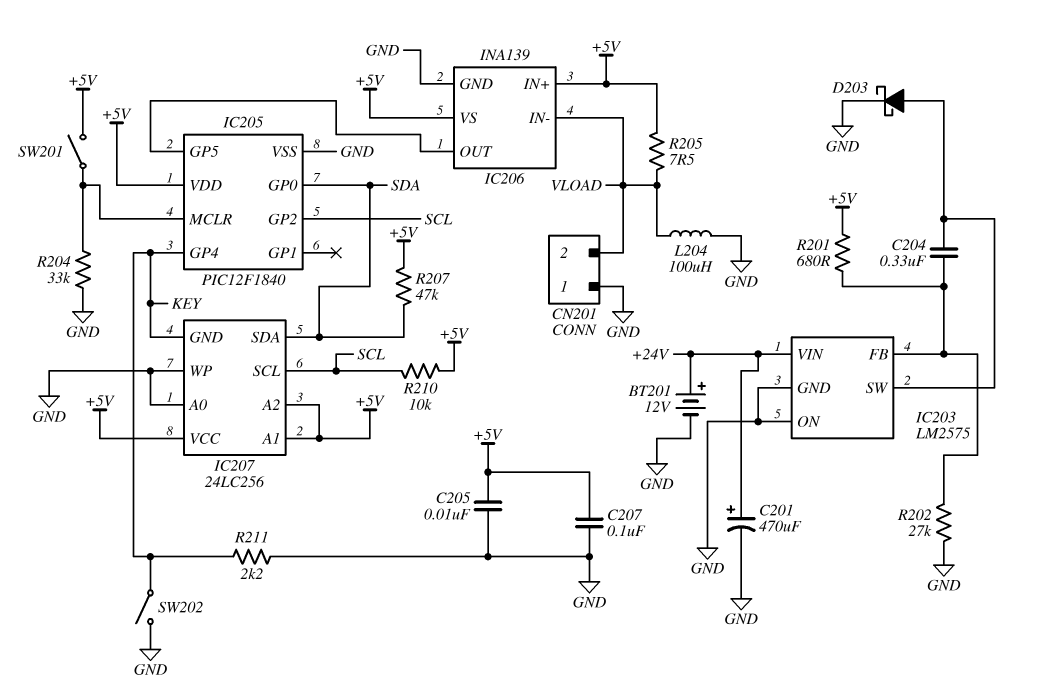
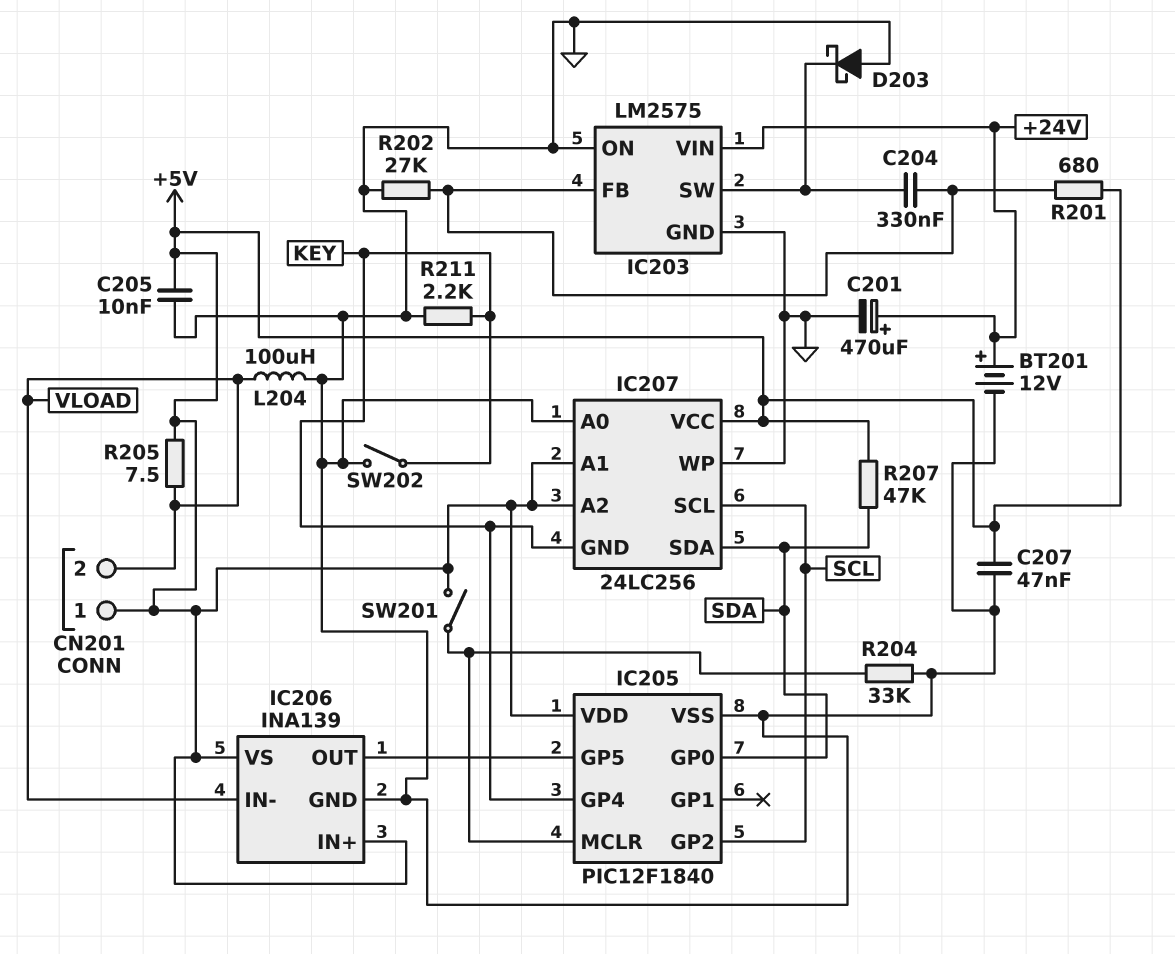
C207: 100nF (+5V, GND) -> 47nF (+5V, GND)
CN201 pin 1: GND -> +5V
D203: schottky (A IC203/SW, K GND) -> schottky (A GND, K IC203/SW)
R210: 10k (+5V, SCL) -> none

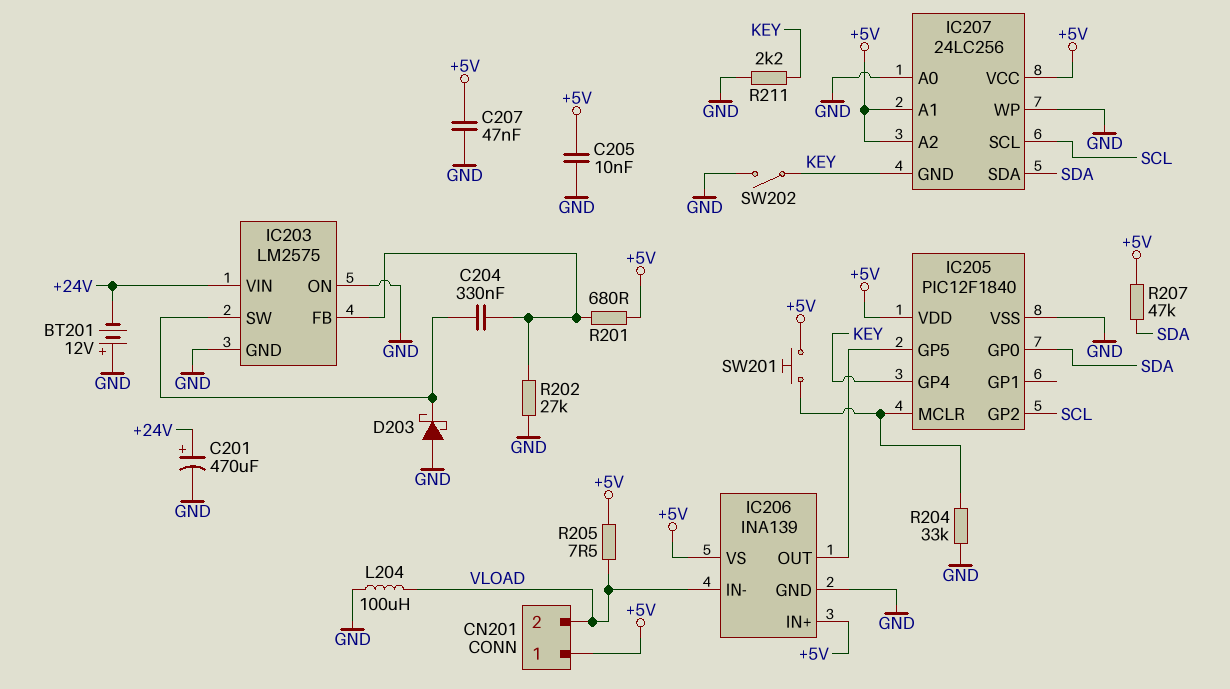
BT201: 12V (plus +24V, minus GND) -> 12V (plus GND, minus +24V)
SW201: switch (+5V, IC205/MCLR) -> button (+5V, IC205/MCLR)

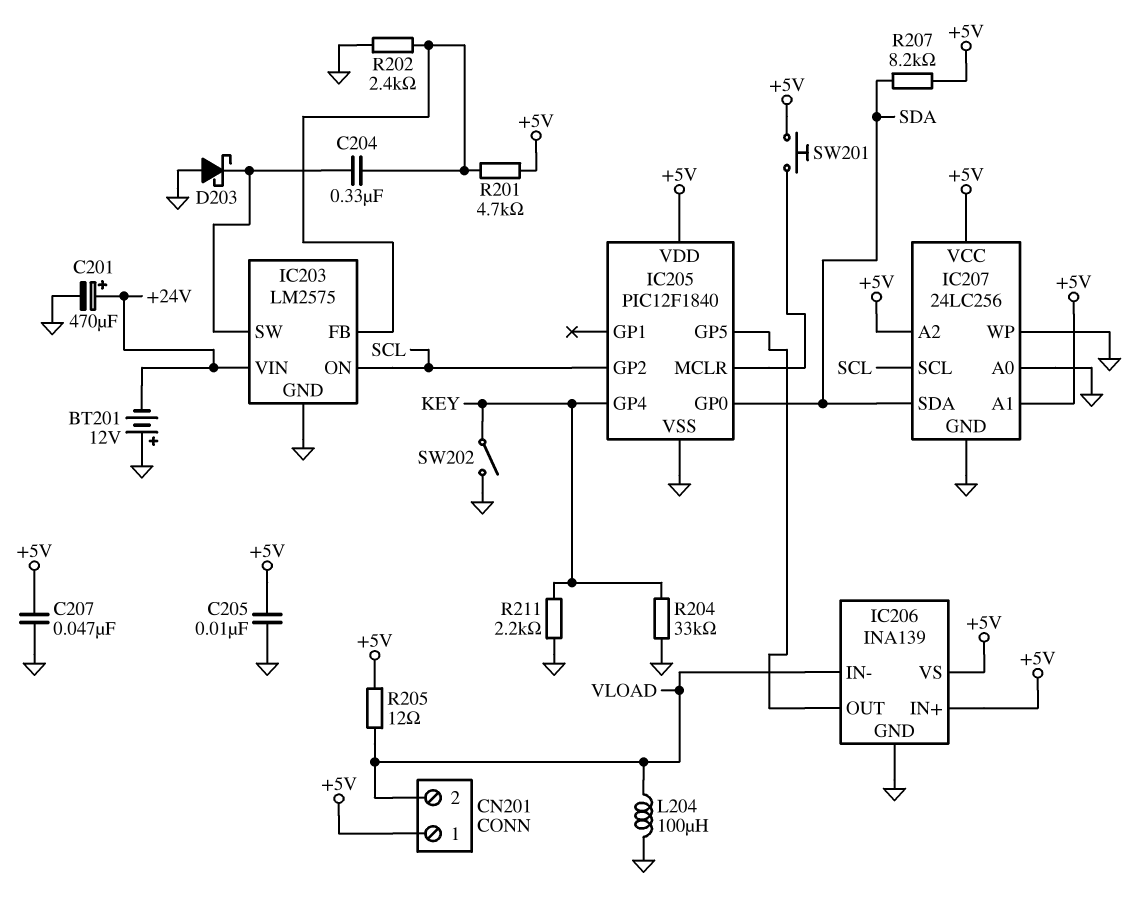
IC203 pin ON: GND -> SCL
IC207 pin GND: KEY -> GND
R201: 680 (+5V, IC203/FB) -> 4.7k (+5V, IC203/FB)
R202: 27k (GND, IC203/FB) -> 2.4k (GND, IC203/FB)
R204: 33k (GND, IC205/MCLR) -> 33k (GND, KEY)
R205: 7.5 (+5V, VLOAD) -> 12 (+5V, VLOAD)
R207: 47k (+5V, SDA) -> 8.2k (+5V, SDA)

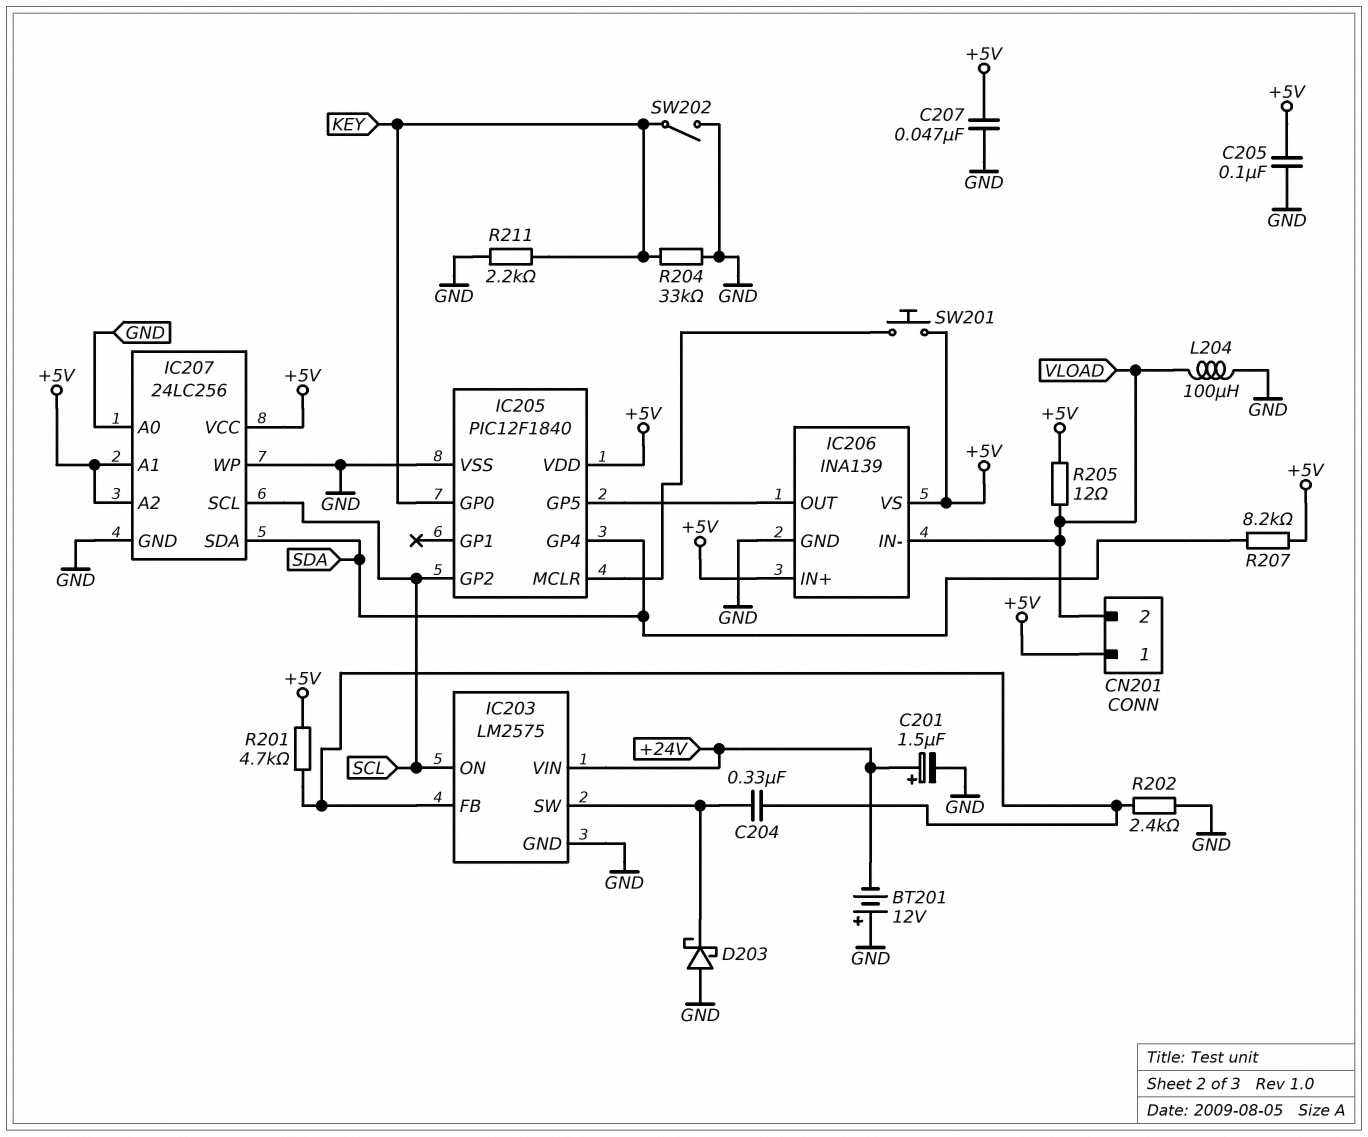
C201: 470uF (plus +24V, minus GND) -> 1.5uF (plus +24V, minus GND)
C205: 10nF (+5V, GND) -> 100nF (+5V, GND)
IC205 pin GP0: SDA -> KEY
IC205 pin GP4: KEY -> SDA

